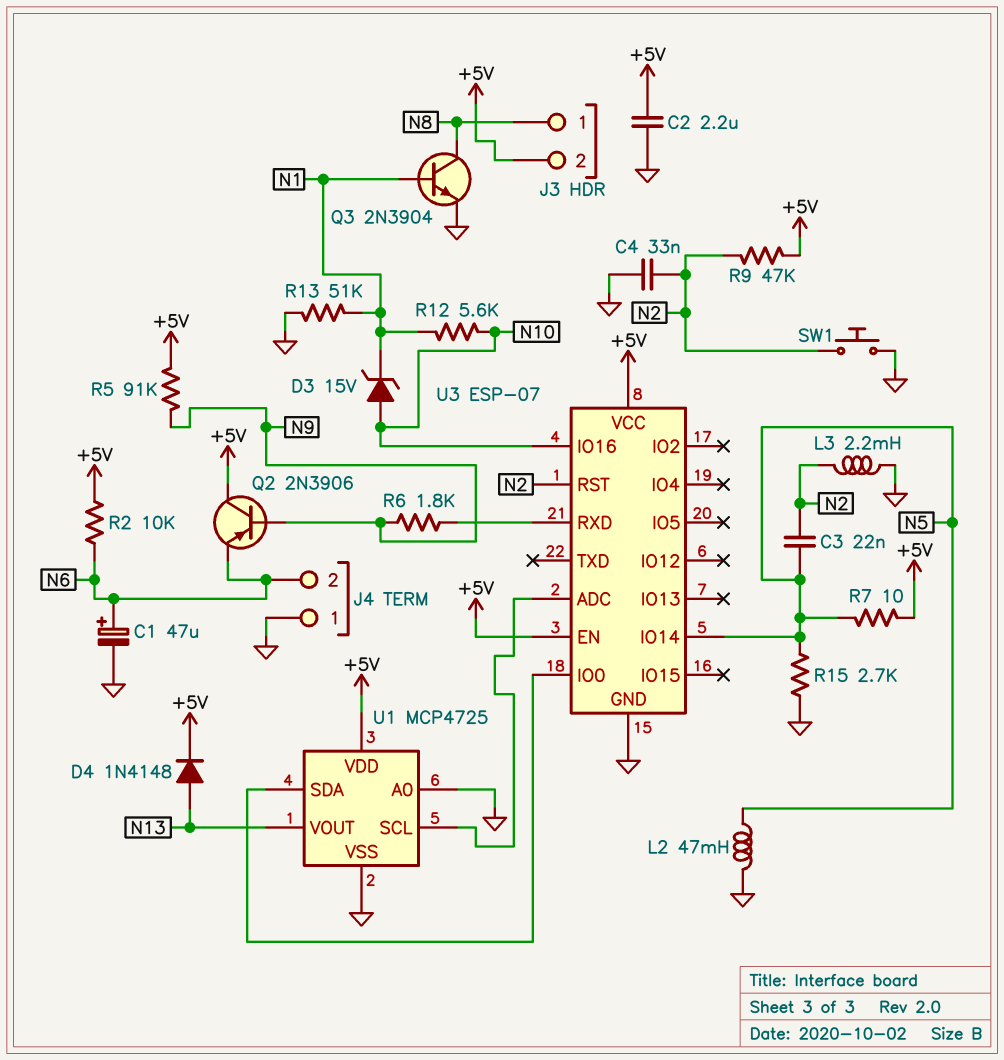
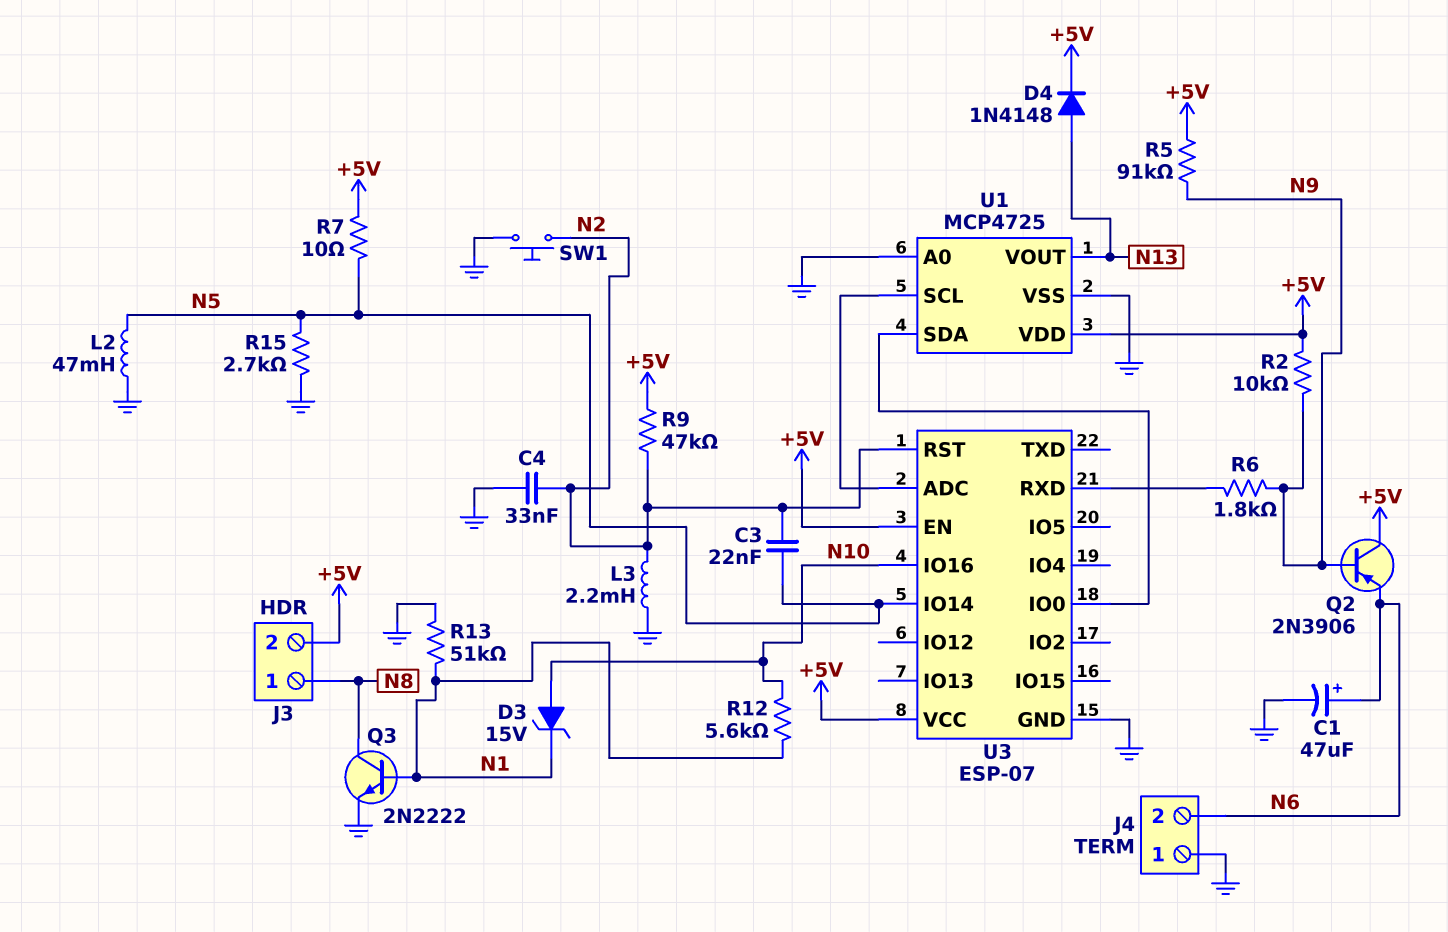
C2: 2.2uF (+5V, GND) -> none
Q3: NPN 2N3904 (B N1, C N8, E GND) -> NPN 2N2222 (B N1, C N8, E GND)
R2: 10k (+5V, N6) -> 10k (+5V, N9)

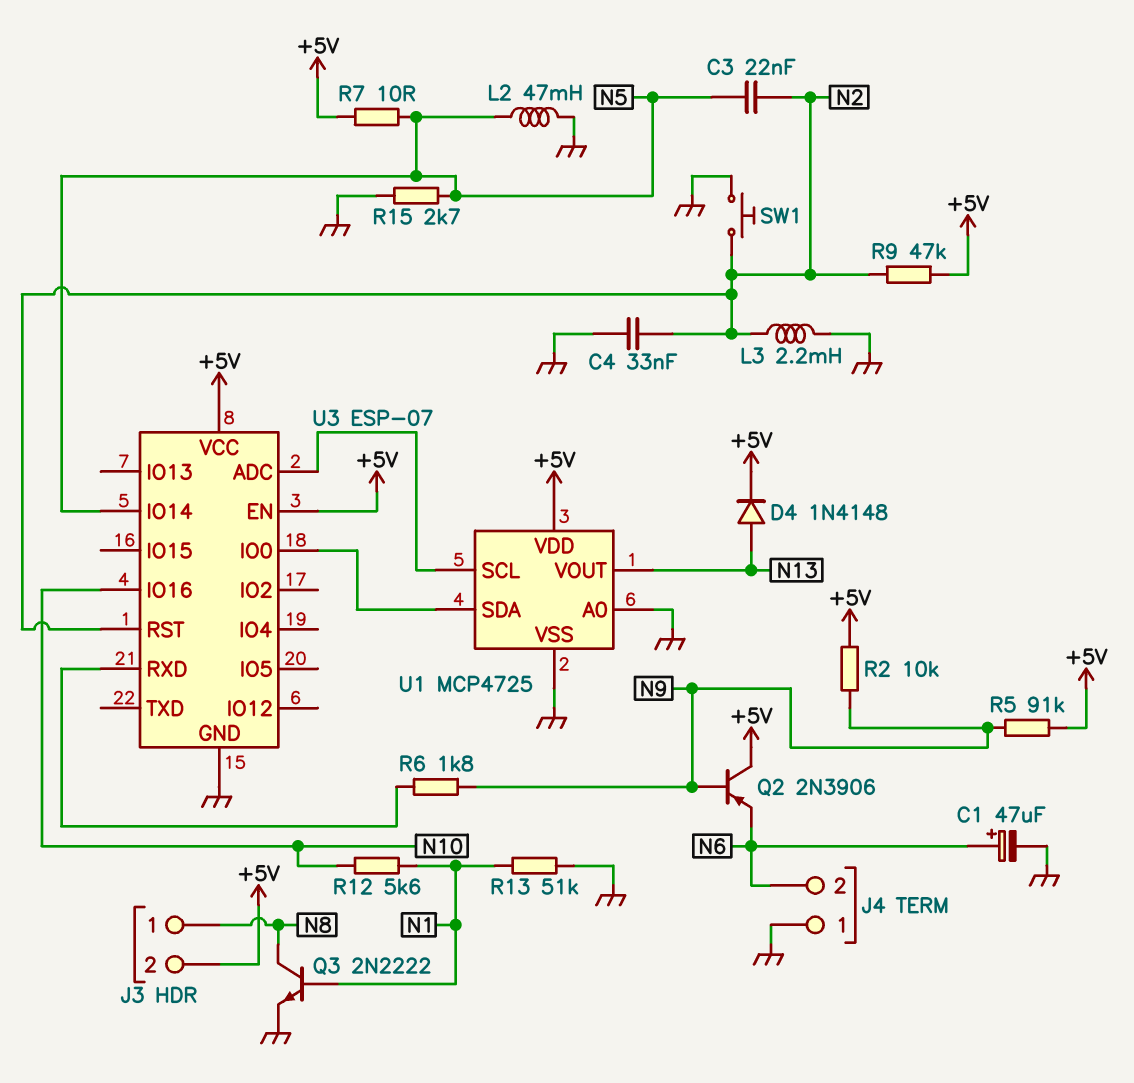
D3: zener 15V (A N10, K N1) -> none

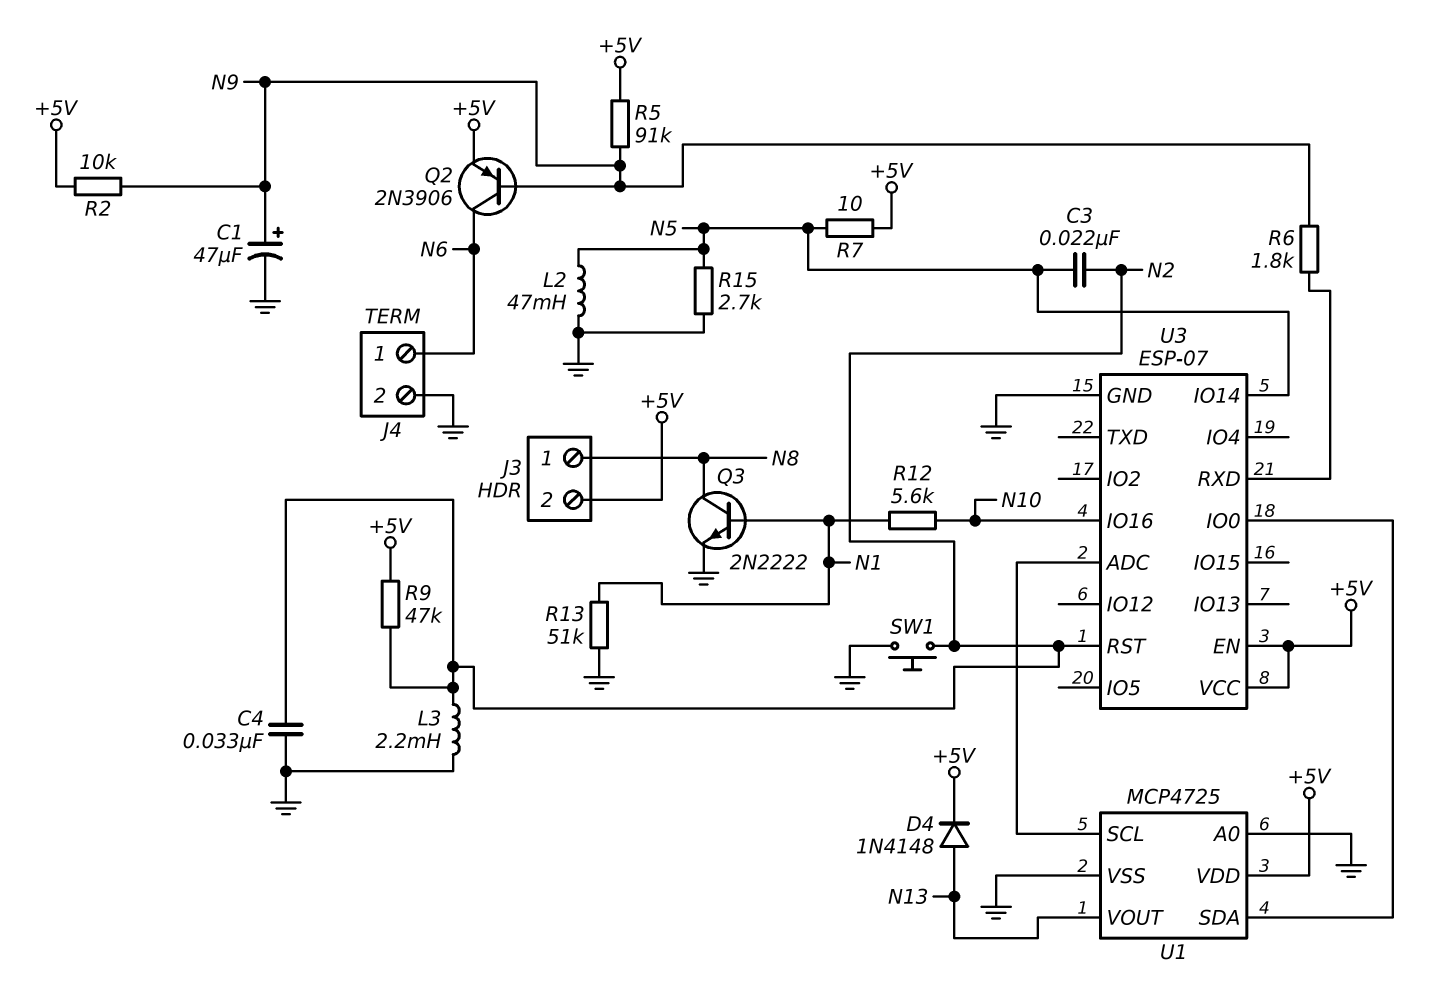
C1: 47uF (plus N6, minus GND) -> 47uF (plus N9, minus GND)
J4 pin 1: GND -> N6
J4 pin 2: N6 -> GND
Q2: PNP 2N3906 (B N9, C +5V, E N6) -> PNP 2N3906 (B N9, C N6, E +5V)

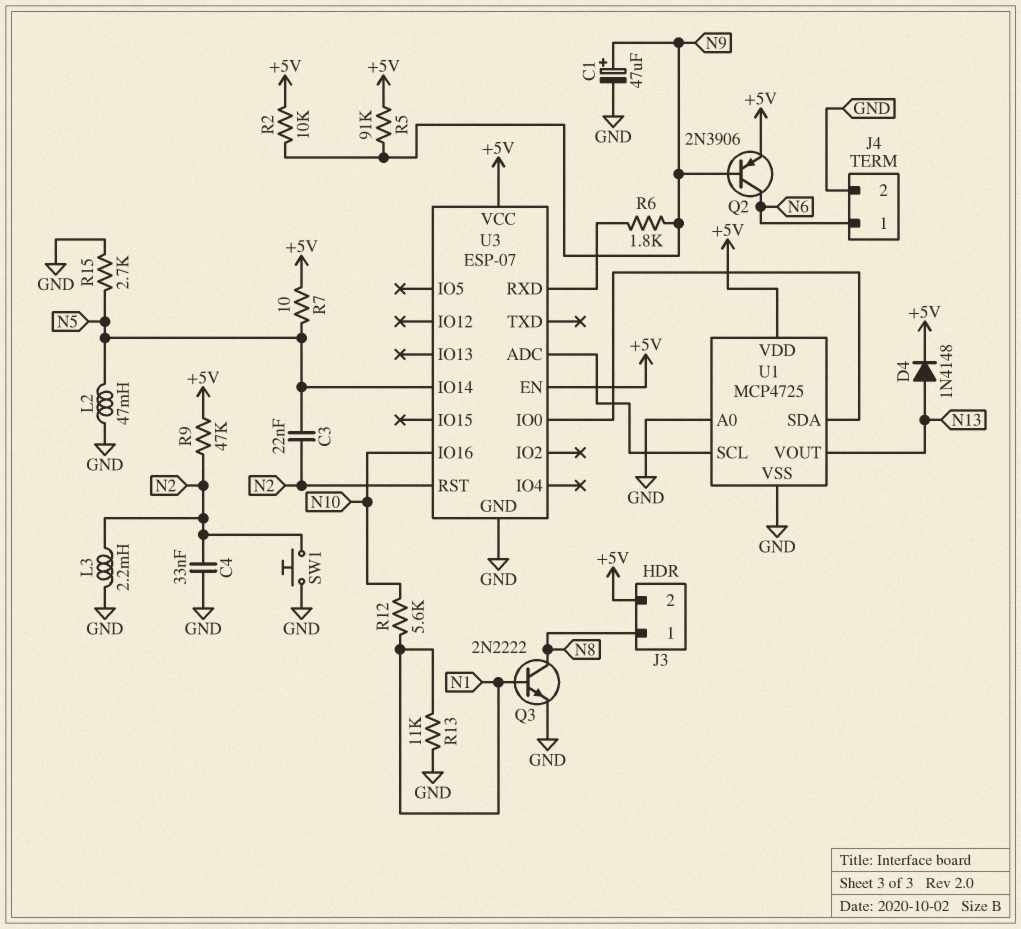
R13: 51k (GND, N1) -> 11k (GND, N1)

